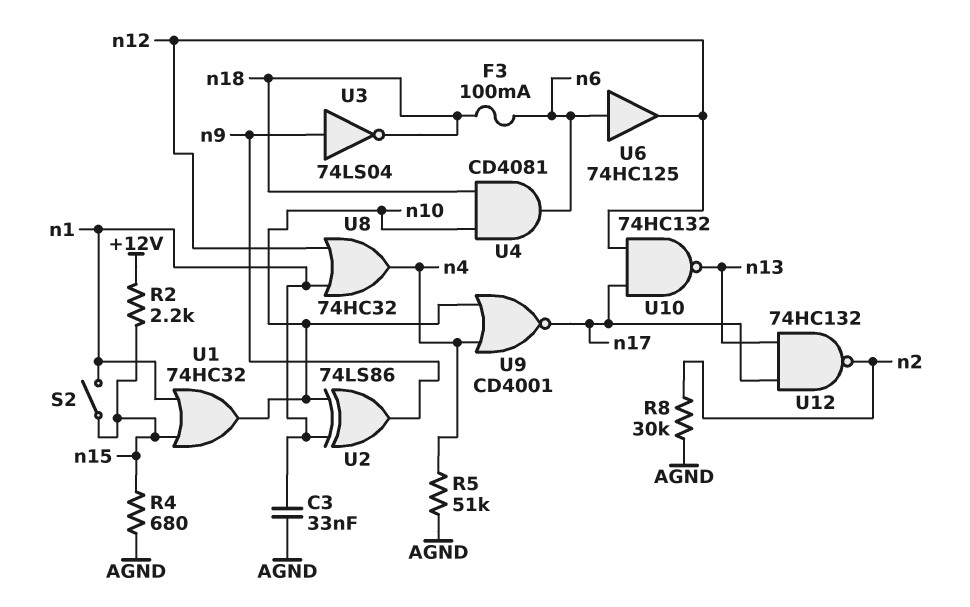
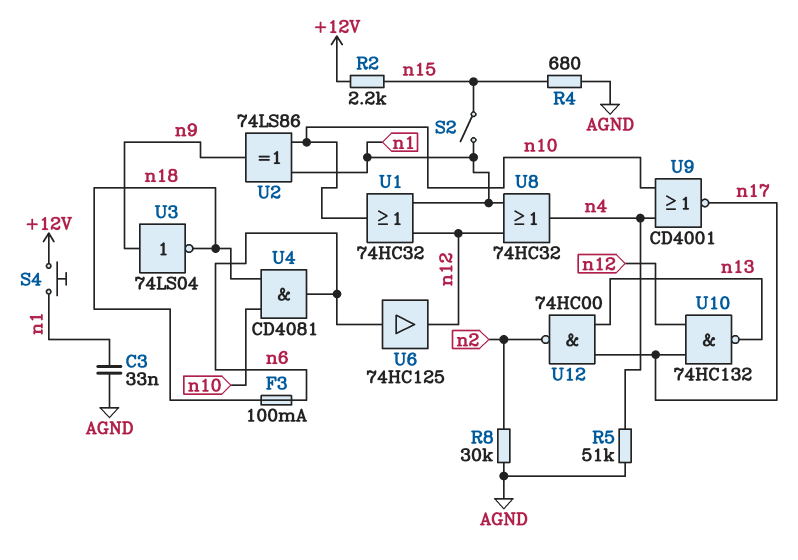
S4: none -> button (+12V, n1)
U1: OR 74HC32 (in n1, in n15, out n10) -> OR 74HC32 (in n1, in n12, out n10)
U12: NAND 74HC132 (in n13, in n17, out n2) -> NAND 74HC00 (in n13, in n17, out n2)

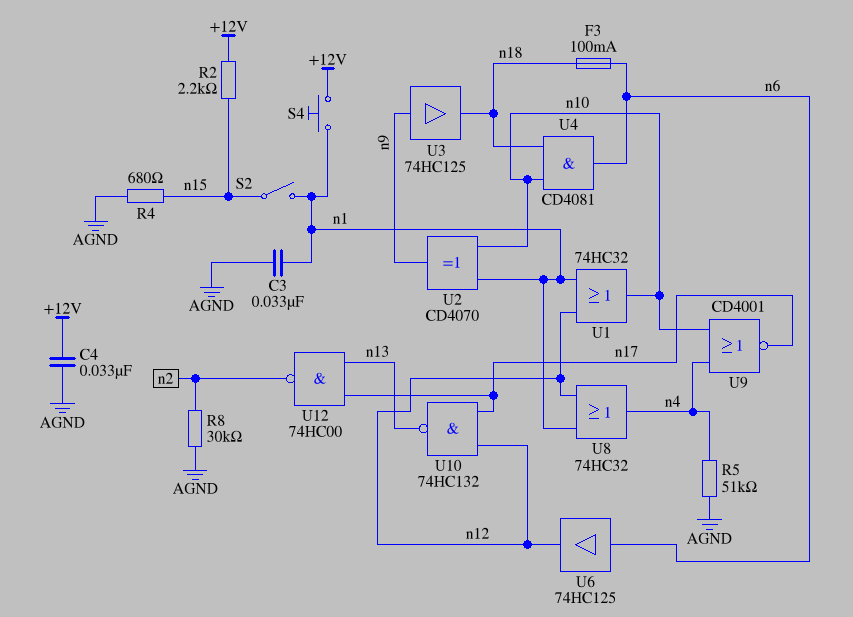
C4: none -> 33nF (+12V, AGND)
U2: XOR 74LS86 (in n1, in n10, out n9) -> XOR CD4070 (in n1, in n10, out n9)
U3: NOT 74LS04 (in n9, out n18) -> buffer 74HC125 (in n9, out n18)

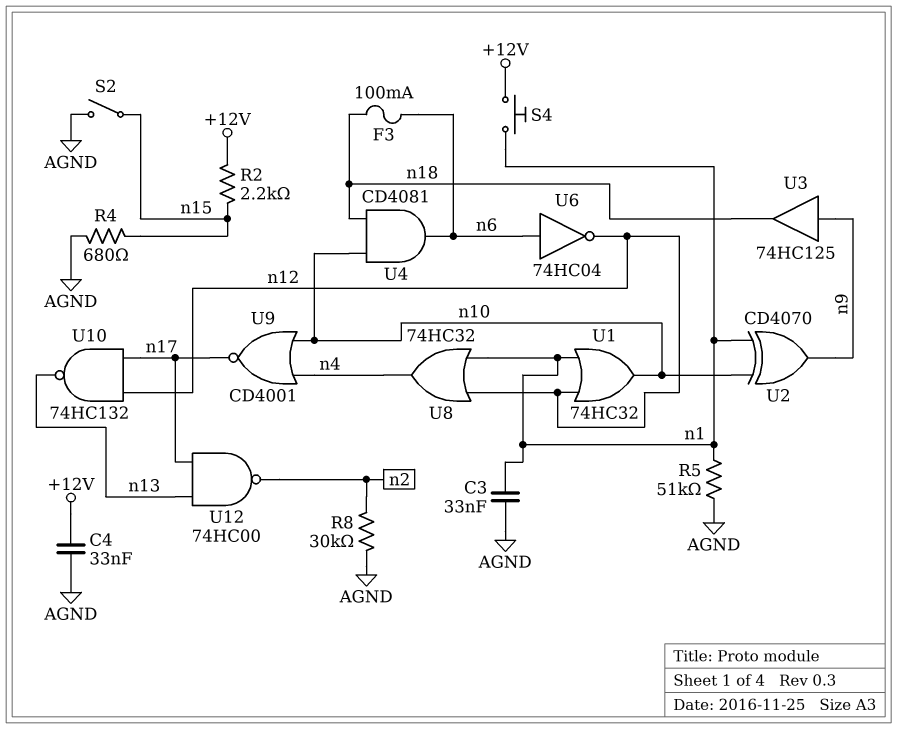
R5: 51k (AGND, n4) -> 51k (AGND, n1)
S2: switch (n1, n15) -> switch (AGND, n15)
U6: buffer 74HC125 (in n6, out n12) -> NOT 74HC04 (in n6, out n12)

